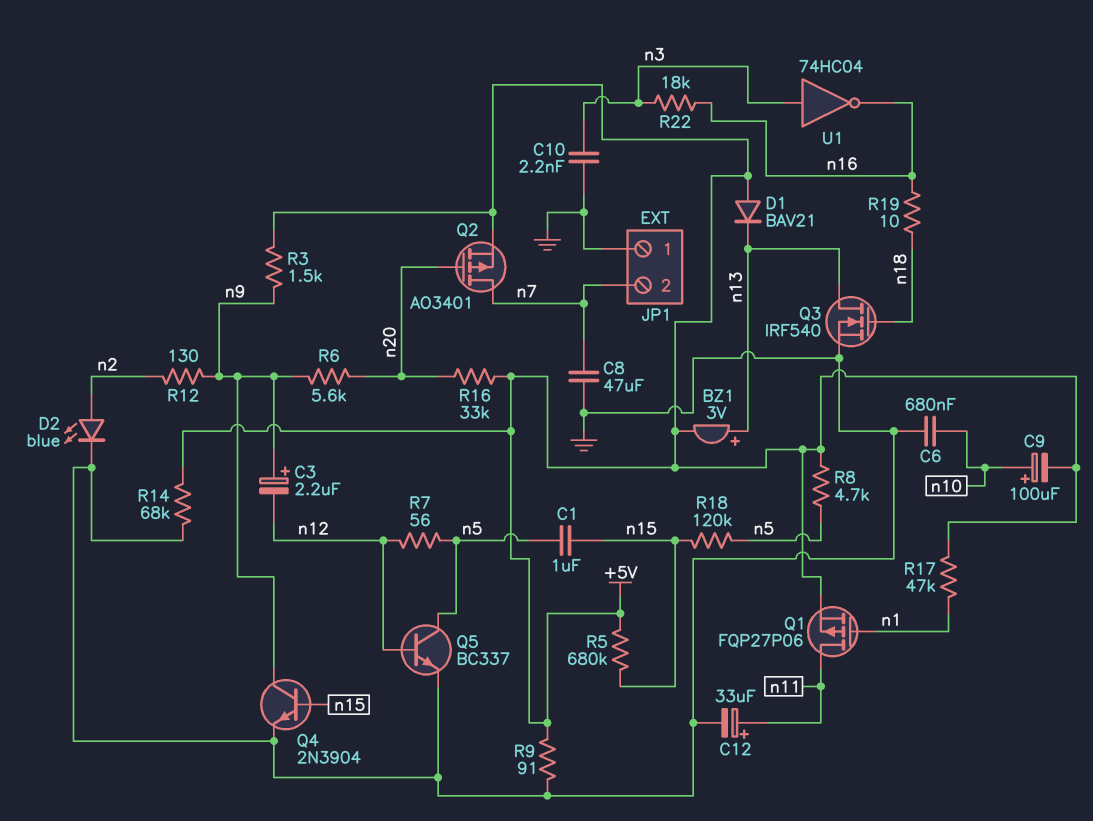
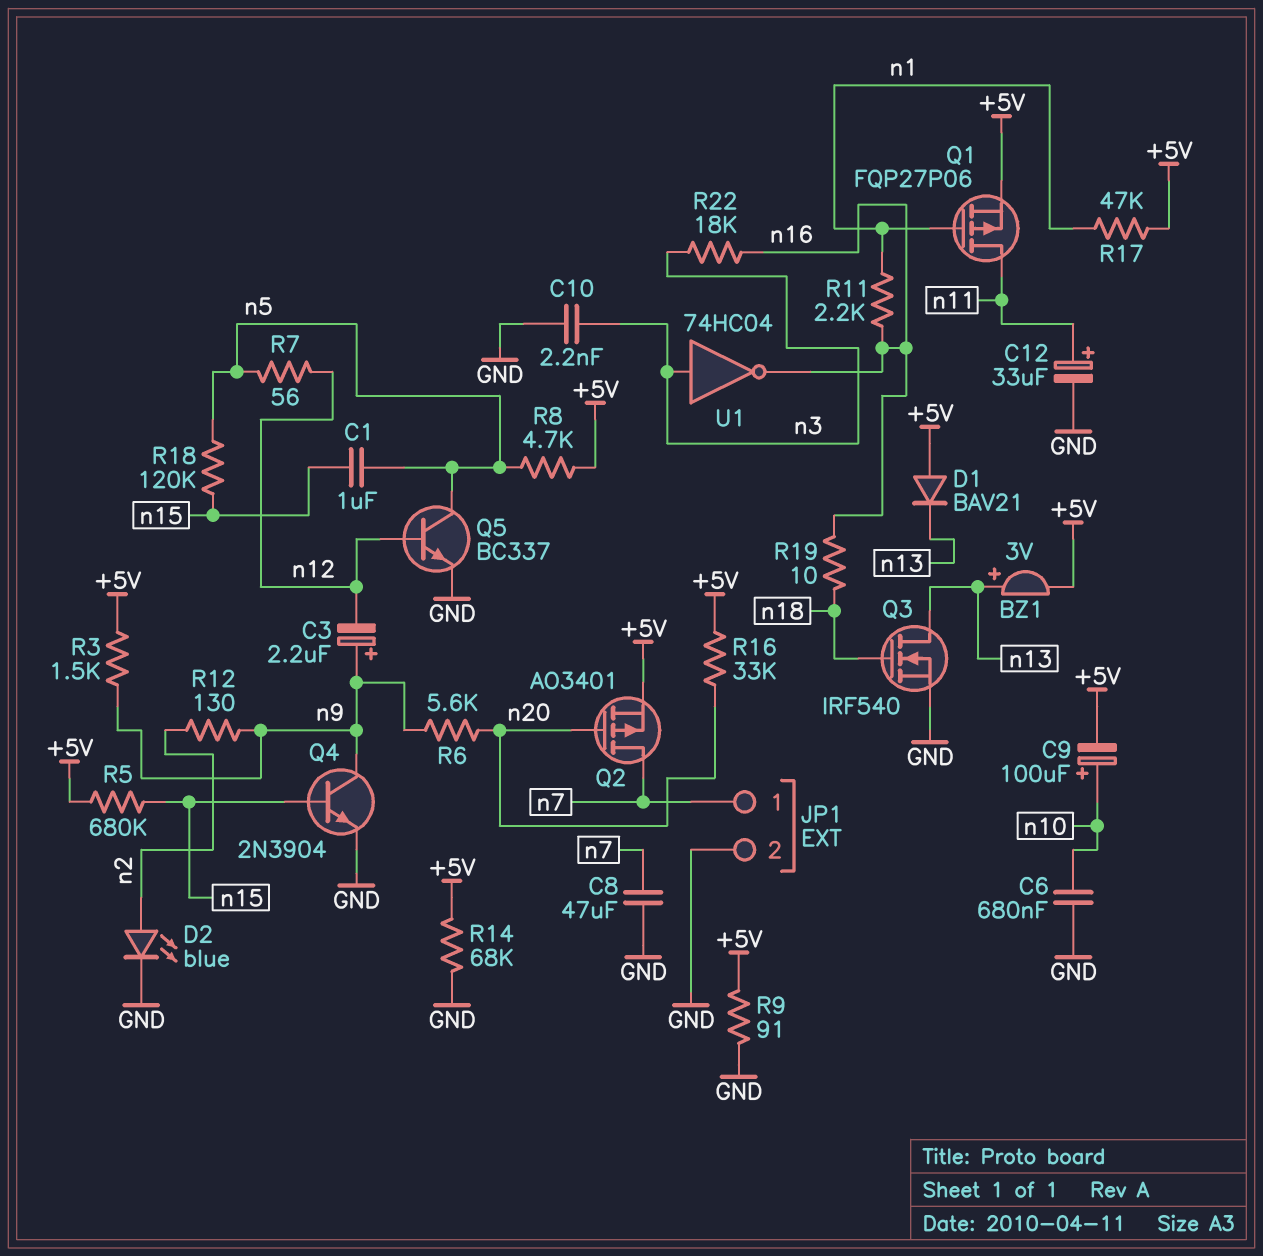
JP1 pin 1: GND -> n7
JP1 pin 2: n7 -> GND
R11: none -> 2.2k (n1, n16)

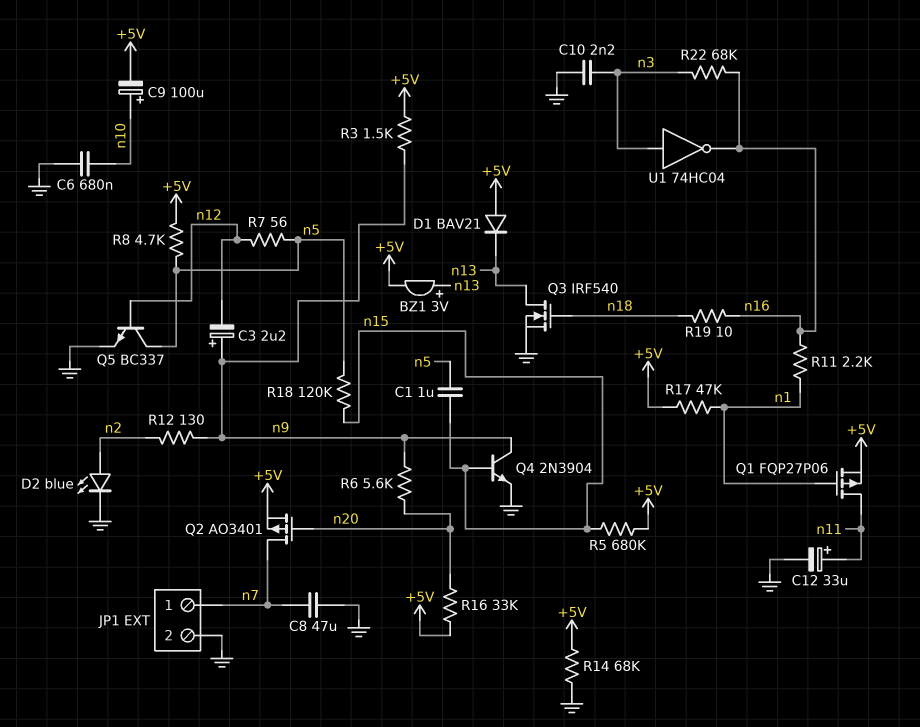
R9: 91 (+5V, GND) -> none
R22: 18k (n3, n16) -> 68k (n3, n16)

